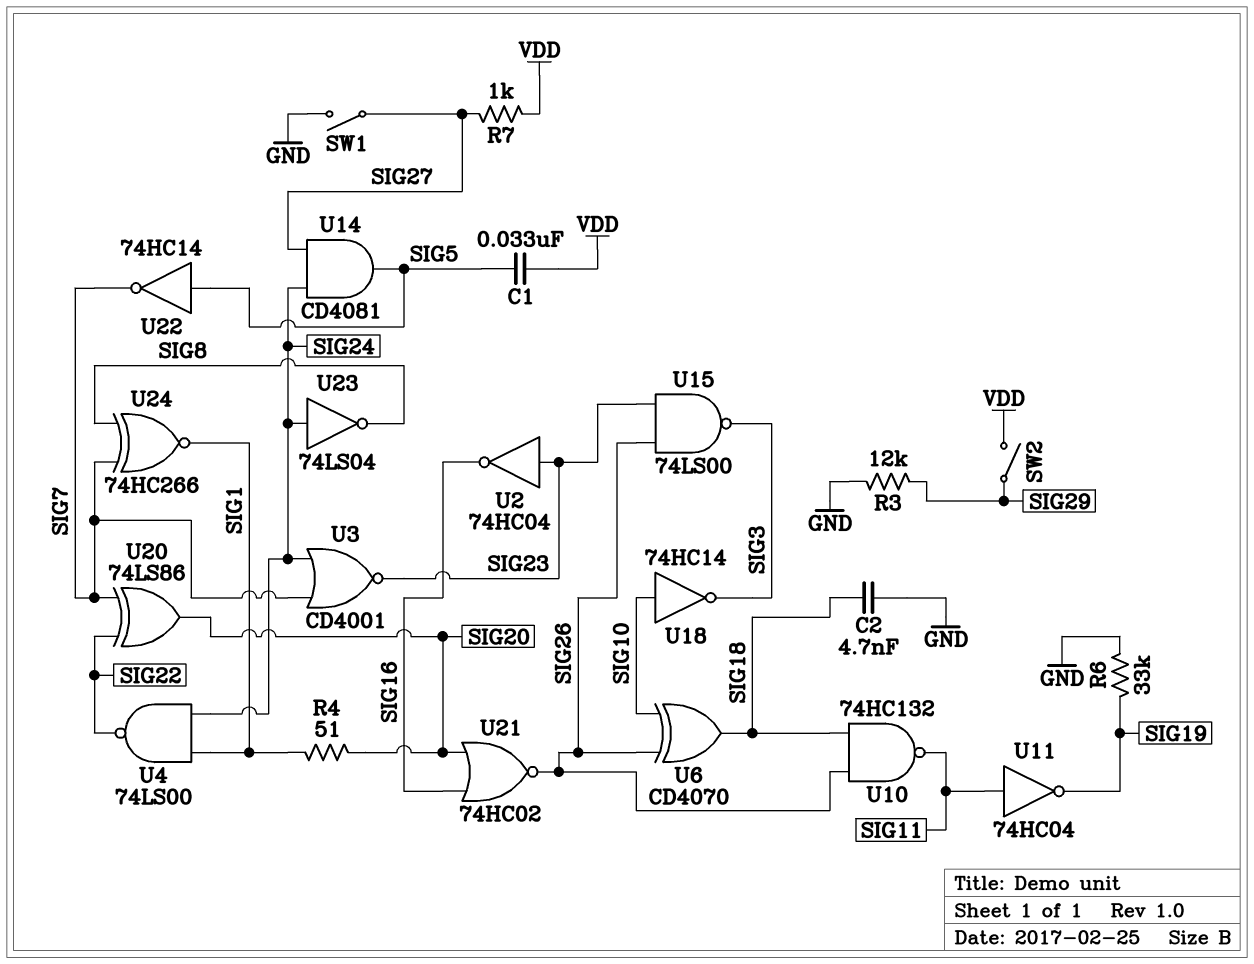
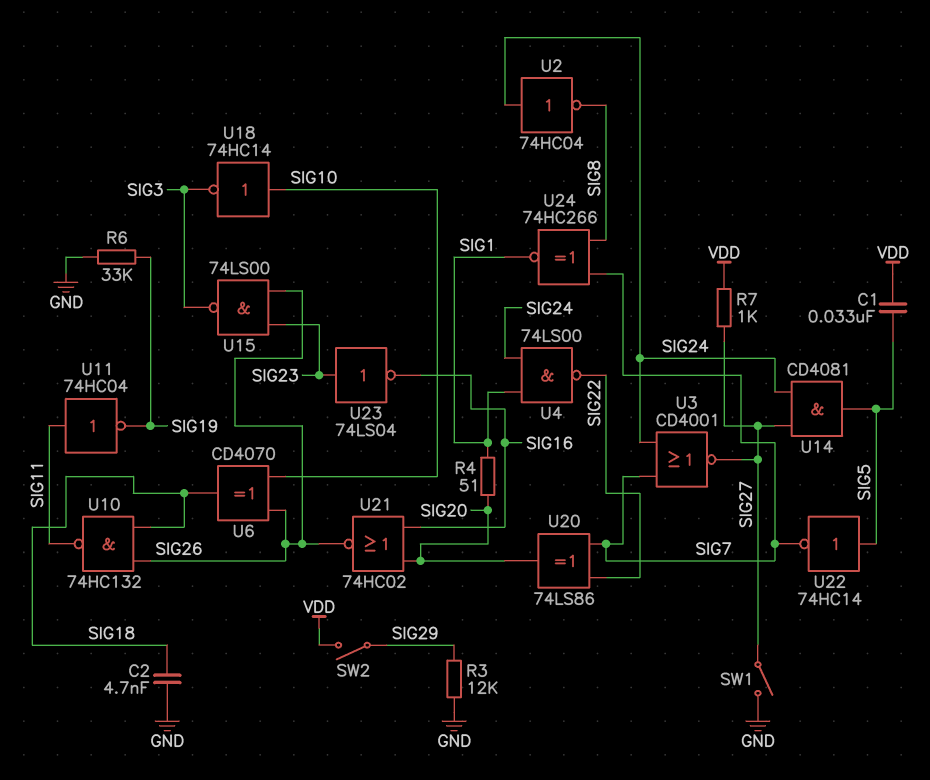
U2: NOT 74HC04 (in SIG23, out SIG16) -> NOT 74HC04 (in SIG24, out SIG8)
U3: NOR CD4001 (in SIG7, in SIG24, out SIG23) -> NOR CD4001 (in SIG7, in SIG24, out SIG27)
U23: NOT 74LS04 (in SIG24, out SIG8) -> NOT 74LS04 (in SIG23, out SIG16)

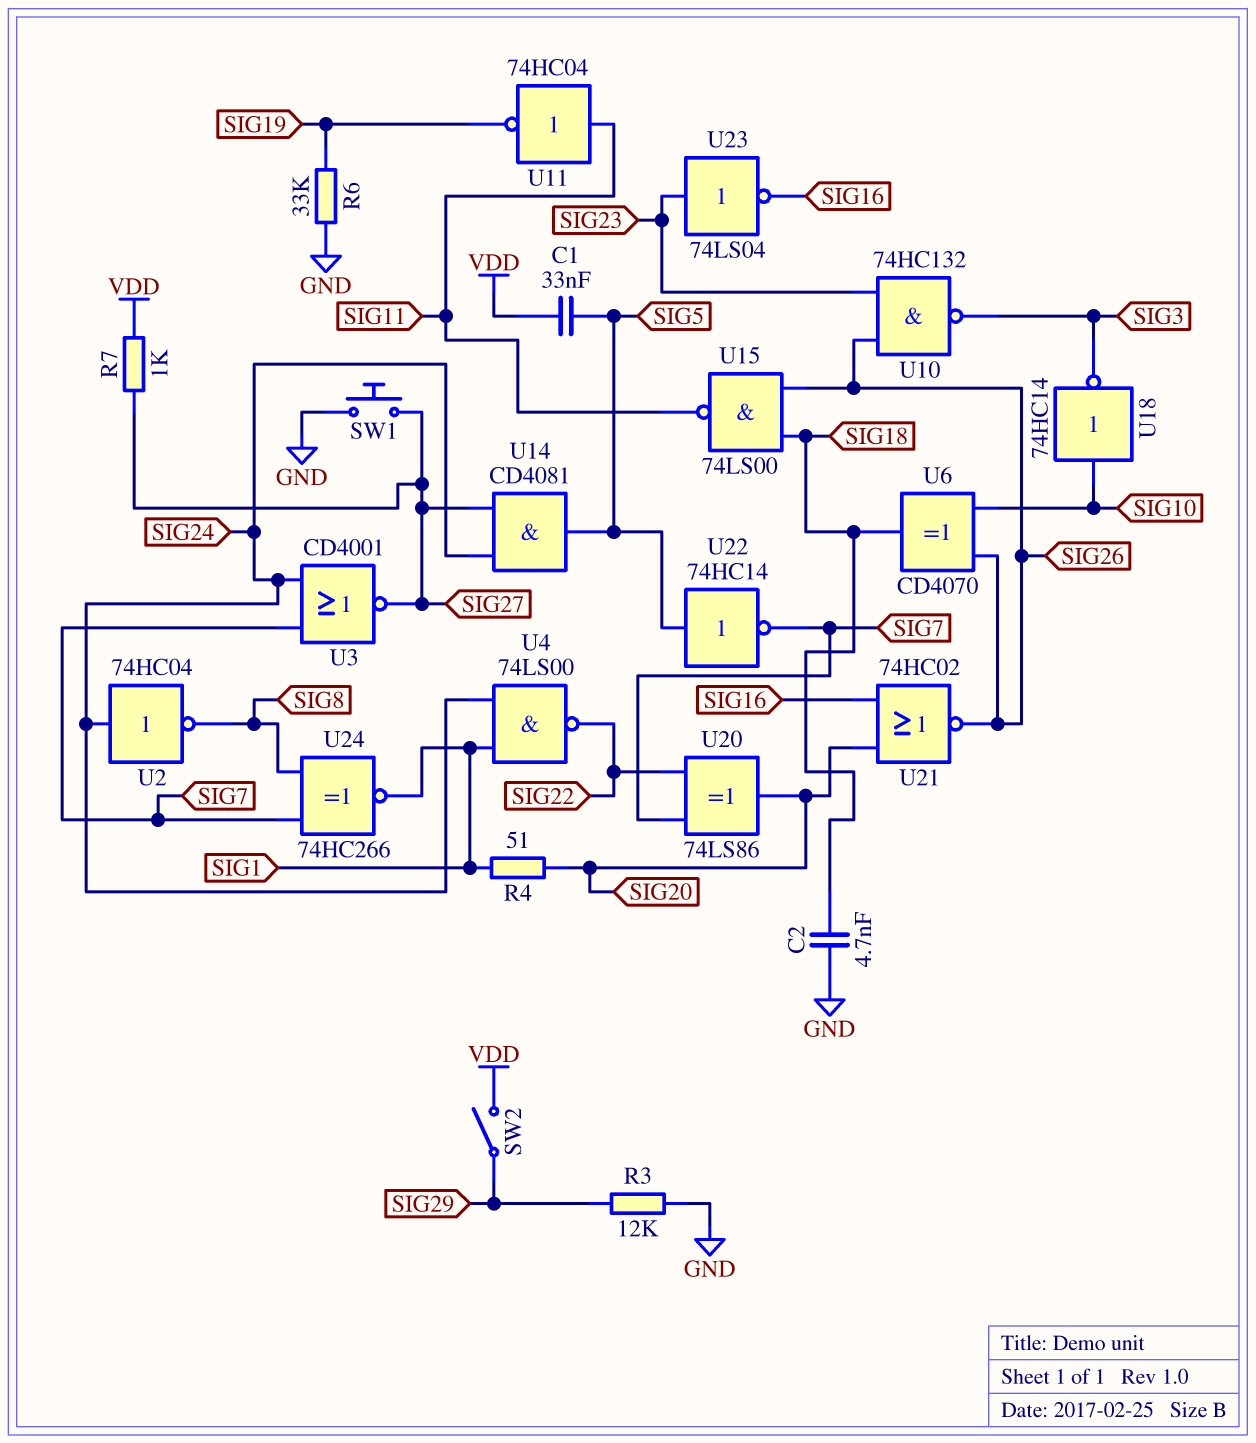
SW1: switch (GND, SIG27) -> button (GND, SIG27)
U10: NAND 74HC132 (in SIG18, in SIG26, out SIG11) -> NAND 74HC132 (in SIG23, in SIG26, out SIG3)
U15: NAND 74LS00 (in SIG23, in SIG26, out SIG3) -> NAND 74LS00 (in SIG18, in SIG26, out SIG11)

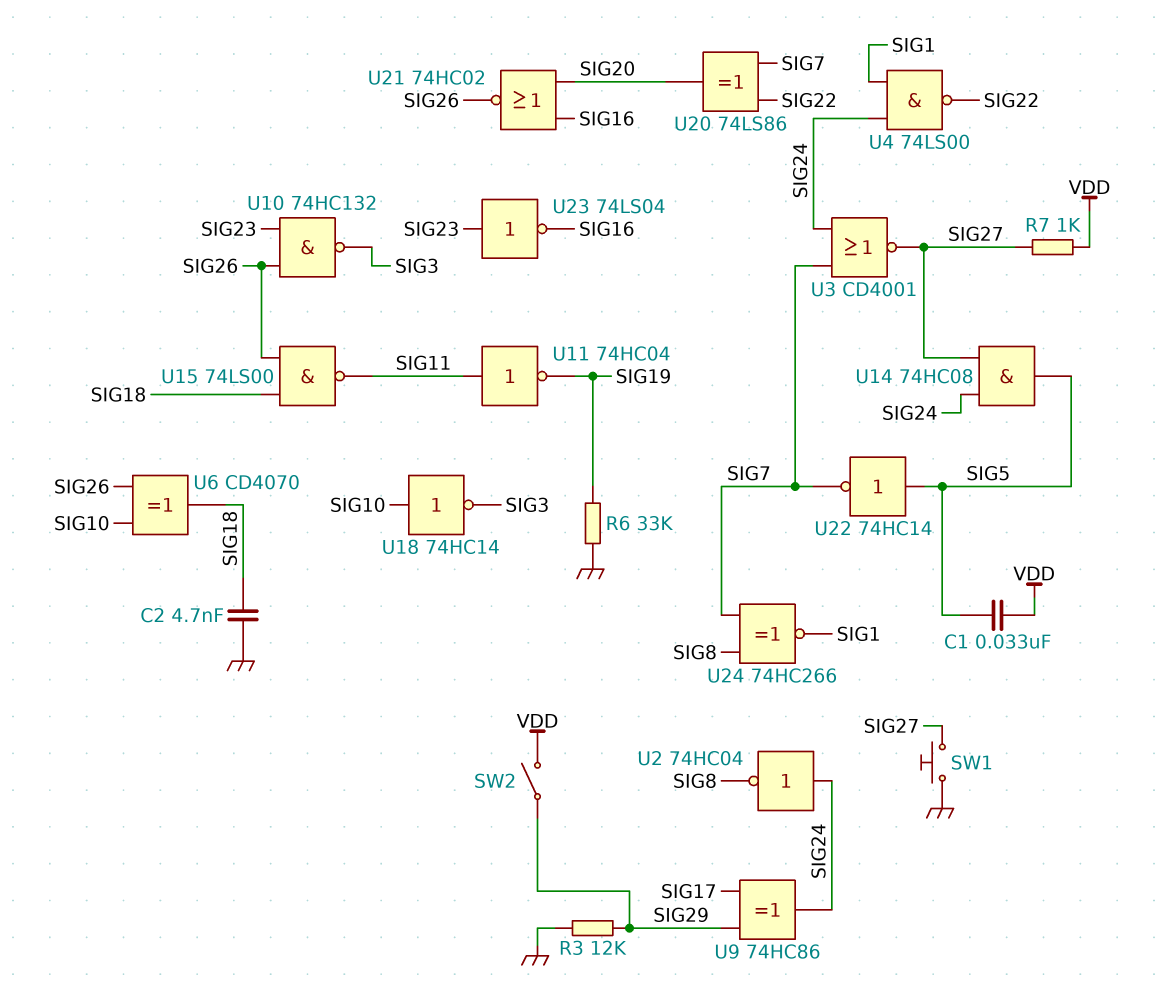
R4: 51 (SIG1, SIG20) -> none
U9: none -> XOR 74HC86 (in SIG17, in SIG29, out SIG24)
U14: AND CD4081 (in SIG24, in SIG27, out SIG5) -> AND 74HC08 (in SIG24, in SIG27, out SIG5)

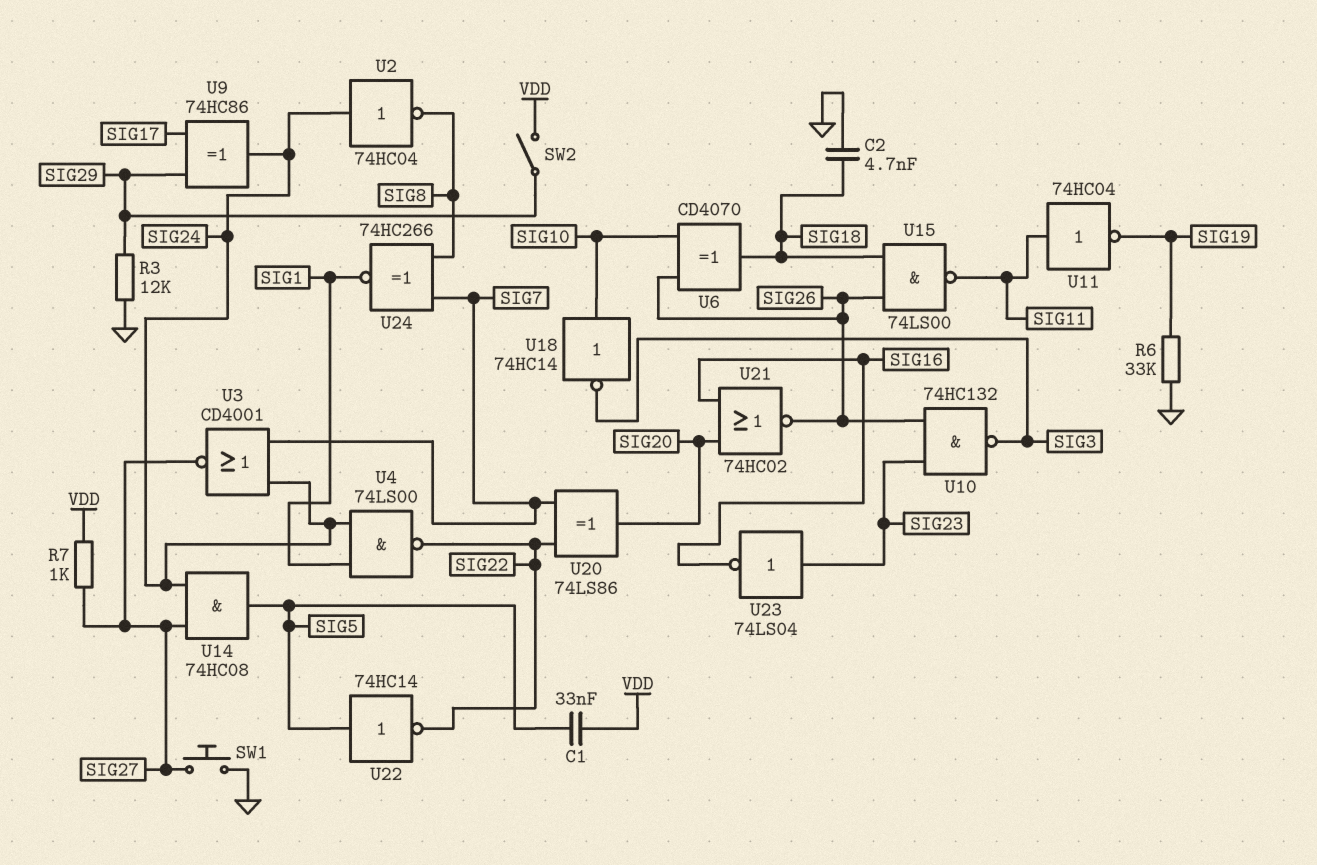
U22: NOT 74HC14 (in SIG5, out SIG7) -> NOT 74HC14 (in SIG5, out SIG22)

